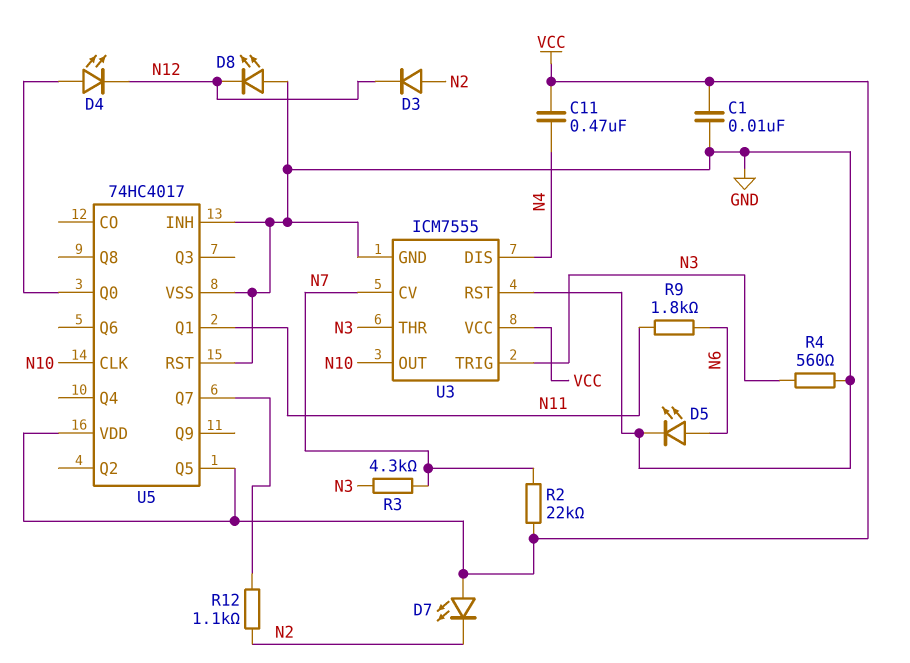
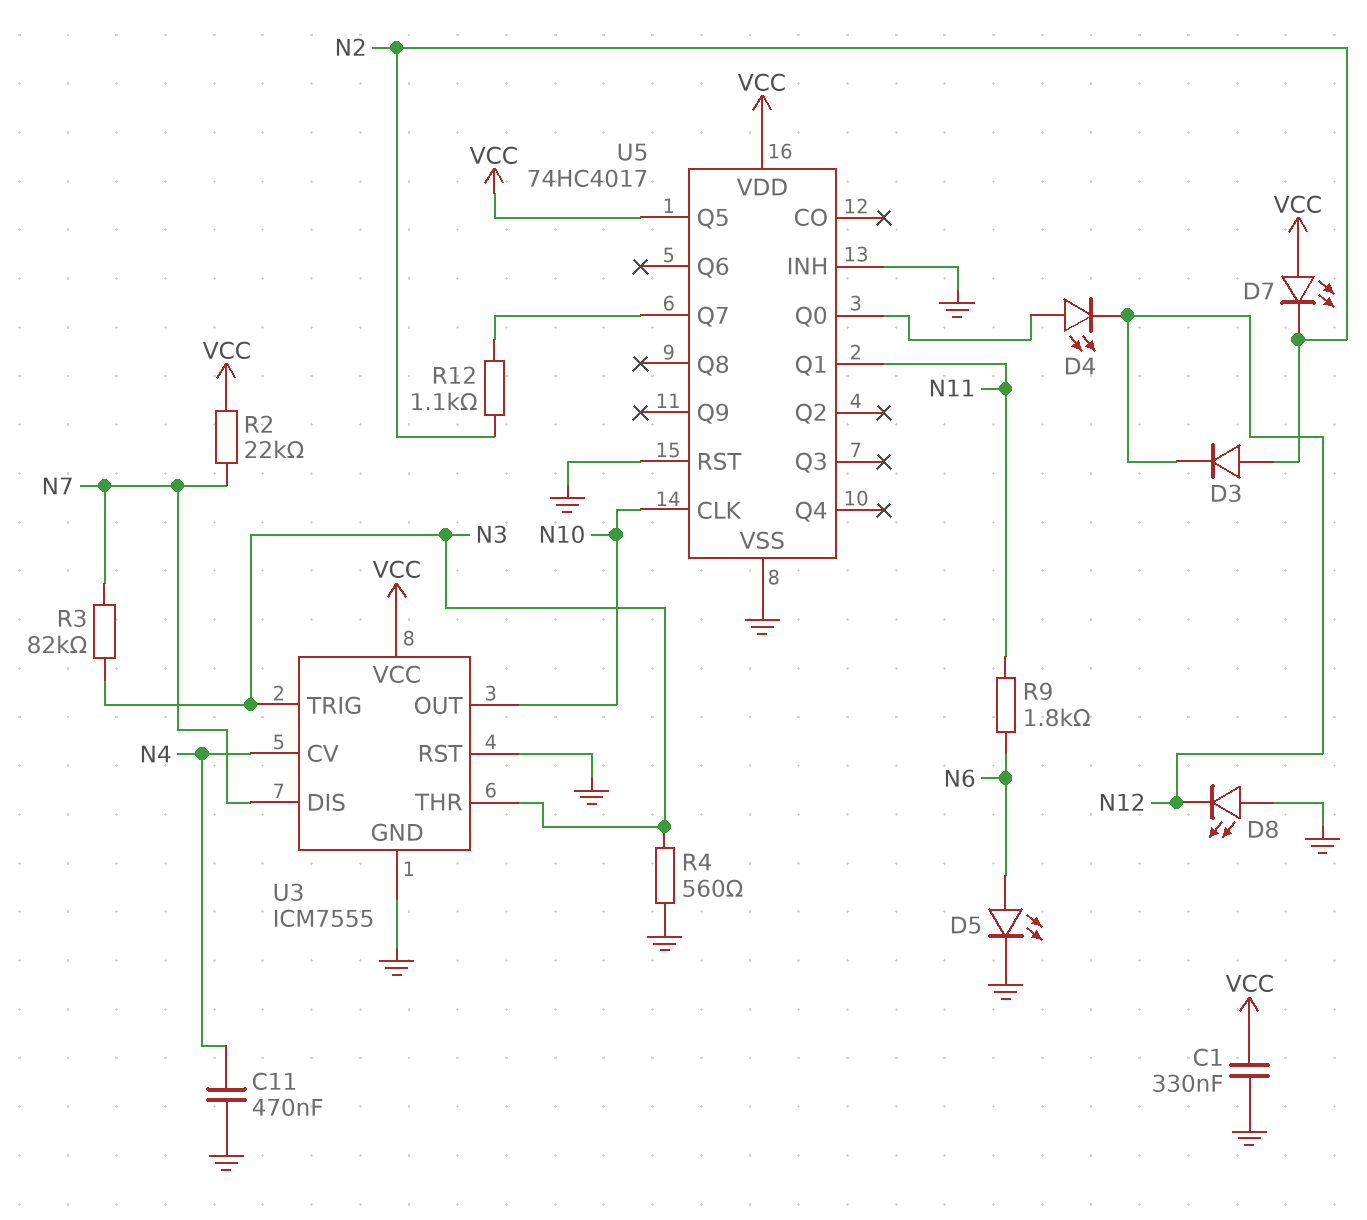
C1: 10nF (GND, VCC) -> 330nF (GND, VCC)
C11: 470nF (N4, VCC) -> 470nF (GND, N4)
R3: 4.3k (N3, N7) -> 82k (N3, N7)
U3 pin CV: N7 -> N4
U3 pin DIS: N4 -> N7

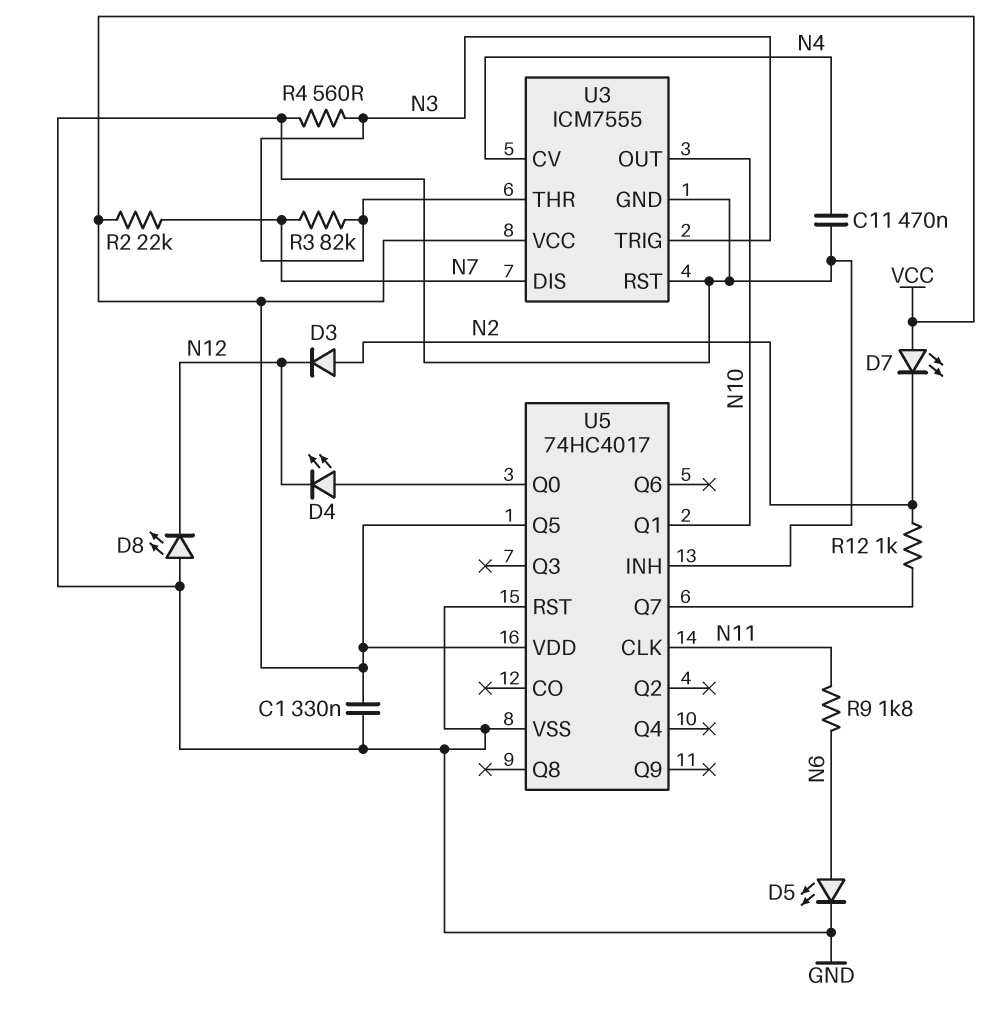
R12: 1.1k (N2, U5/Q7) -> 1k (N2, U5/Q7)
U5 pin CLK: N10 -> N11
U5 pin Q1: N11 -> N10

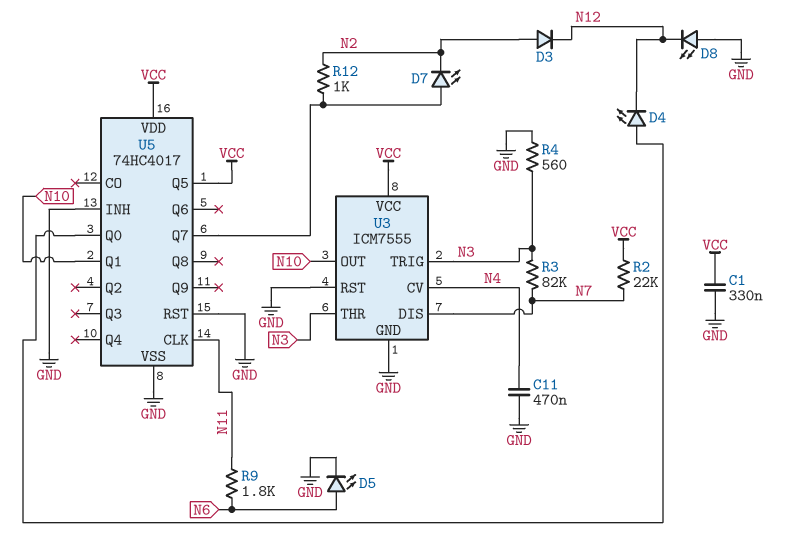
D7: LED (A VCC, K N2) -> LED (A U5/Q7, K N2)

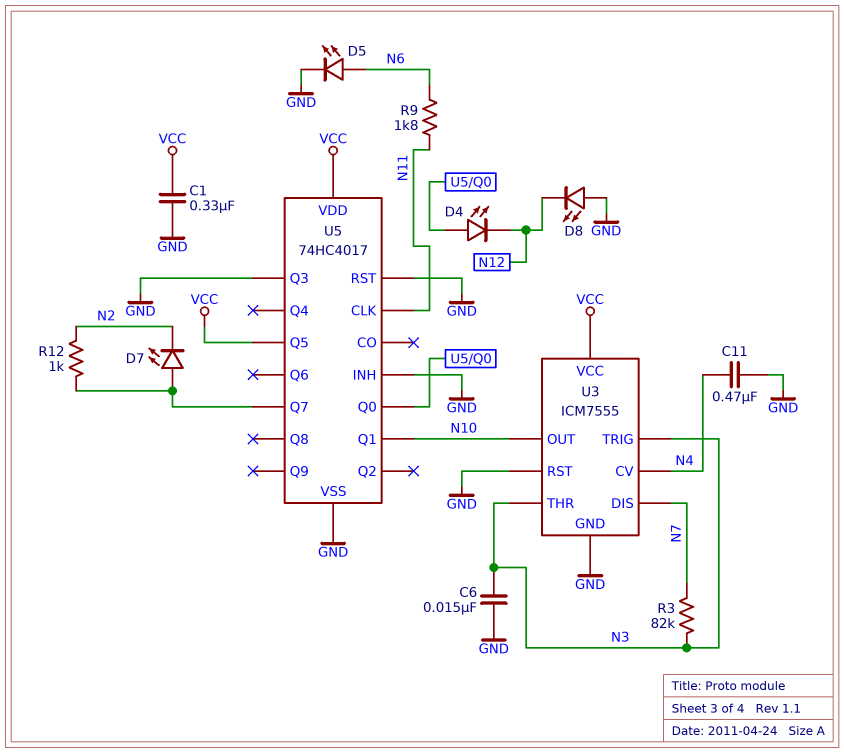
C6: none -> 15nF (GND, N3)
D3: diode (A N2, K N12) -> none
R2: 22k (N7, VCC) -> none
R4: 560 (GND, N3) -> none
U5 pin Q3: none -> GND

